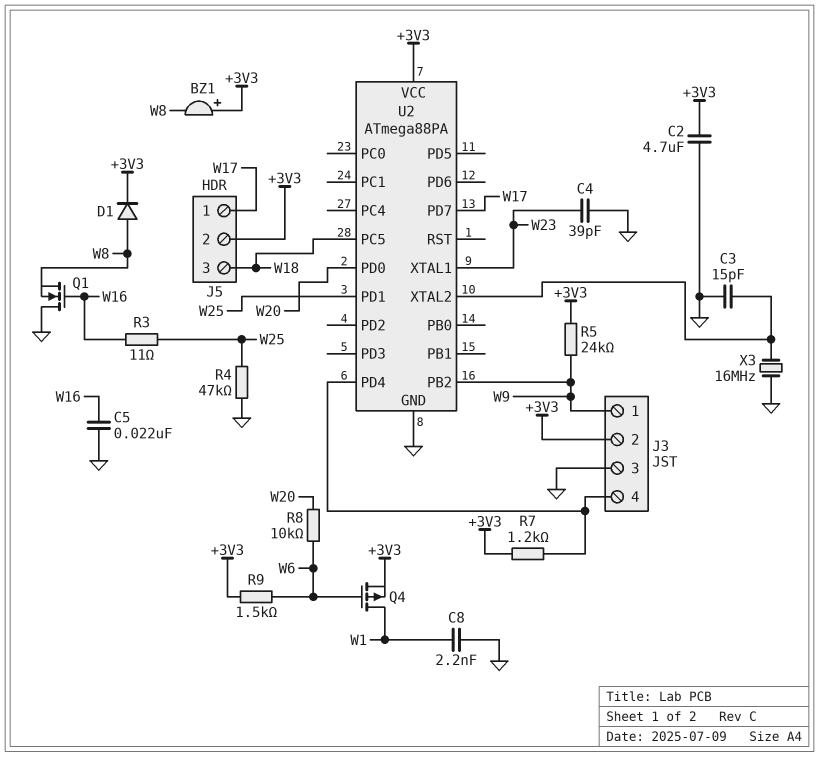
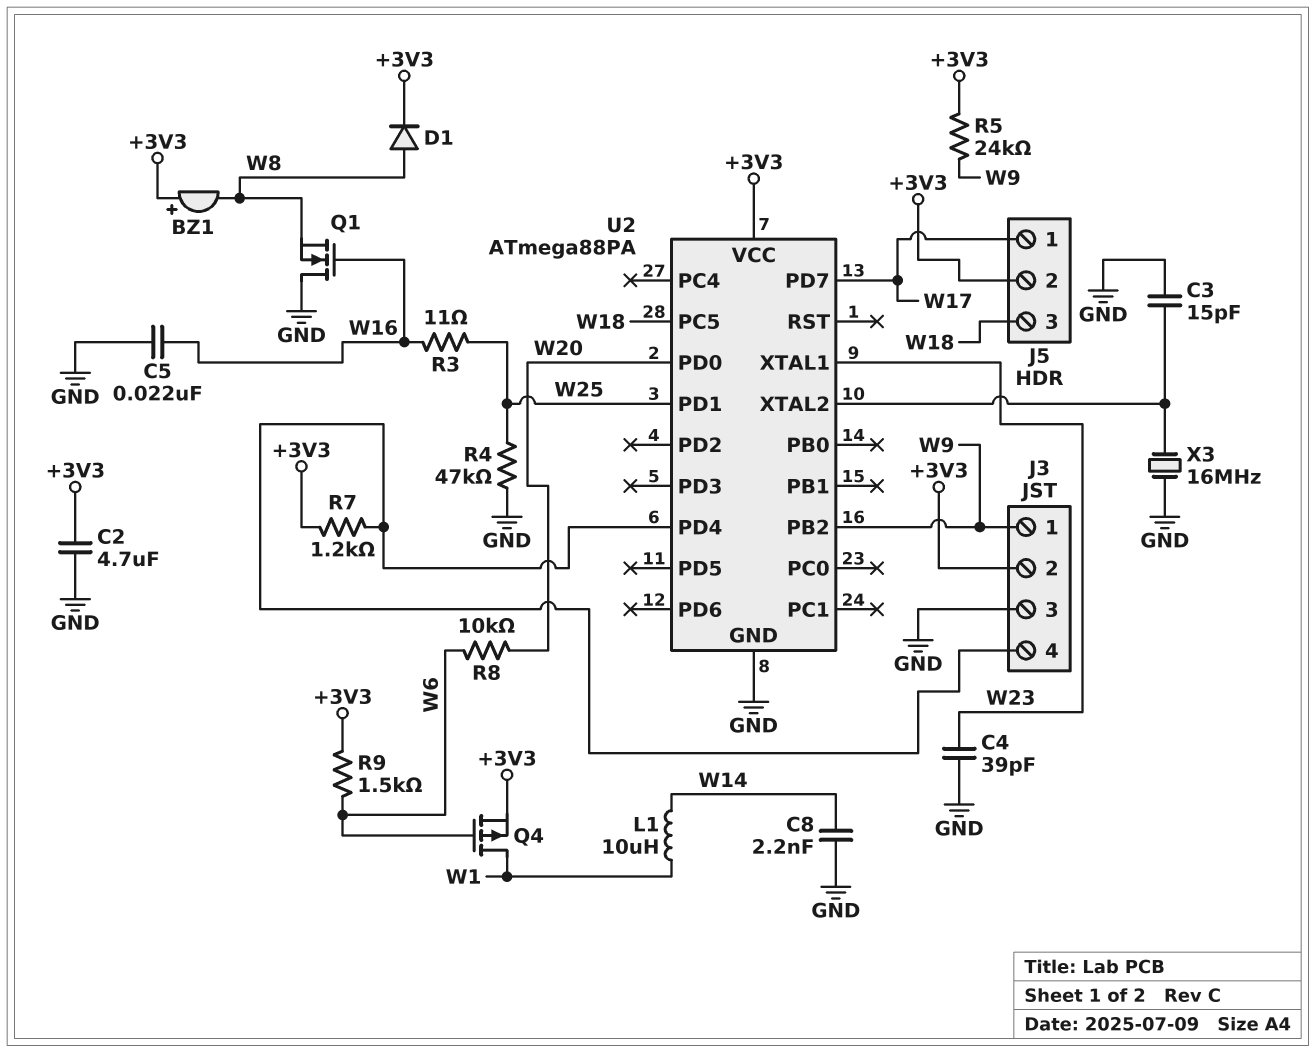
C8: 2.2nF (GND, W1) -> 2.2nF (GND, W14)
L1: none -> 10uH (W1, W14)

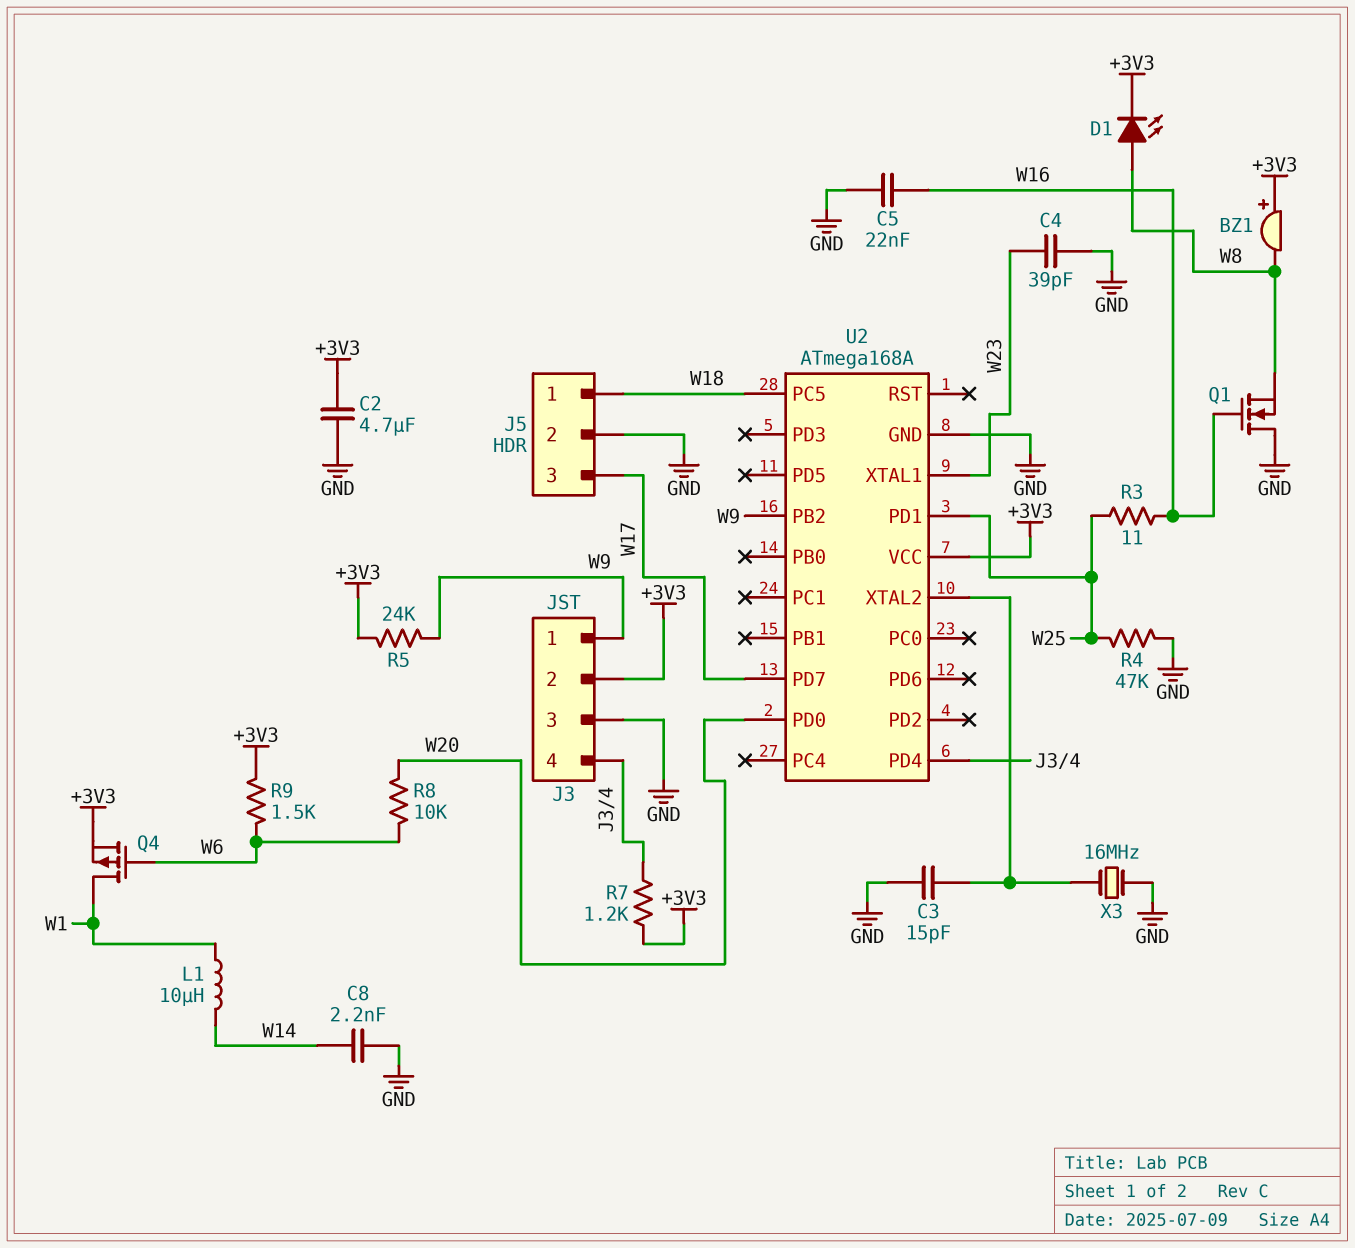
D1: diode (A W8, K +3V3) -> LED (A W8, K +3V3)
J5 pin 1: W17 -> W18
J5 pin 2: +3V3 -> GND
J5 pin 3: W18 -> W17
U2: ATmega88PA -> ATmega168A

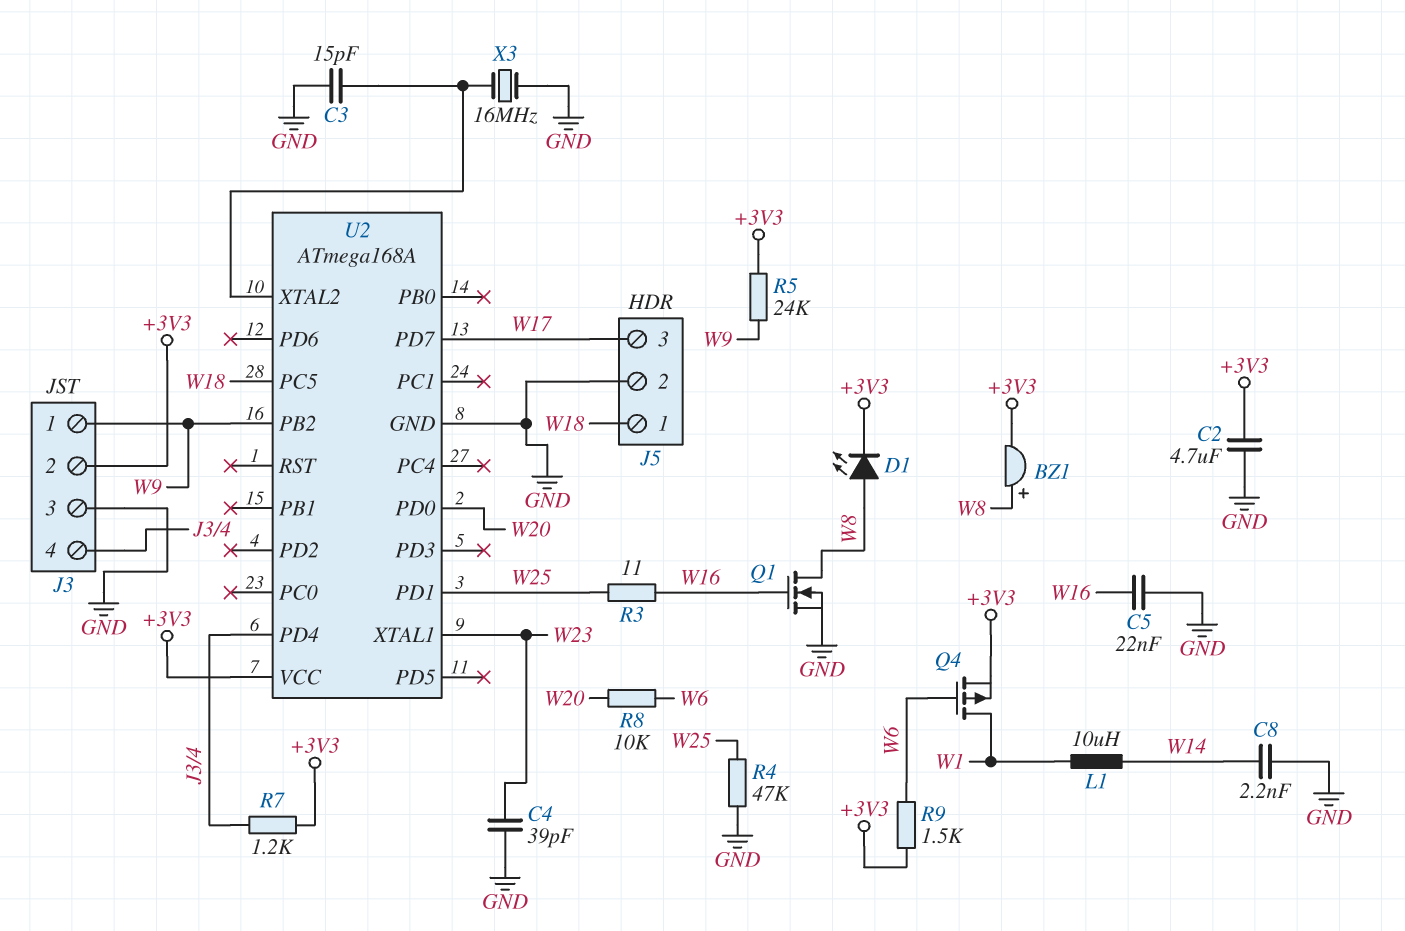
BZ1: buzzer (plus +3V3, minus W8) -> buzzer (plus W8, minus +3V3)
Q1: NMOS (G W16, D GND, S W8) -> NMOS (G W16, D W8, S GND)

